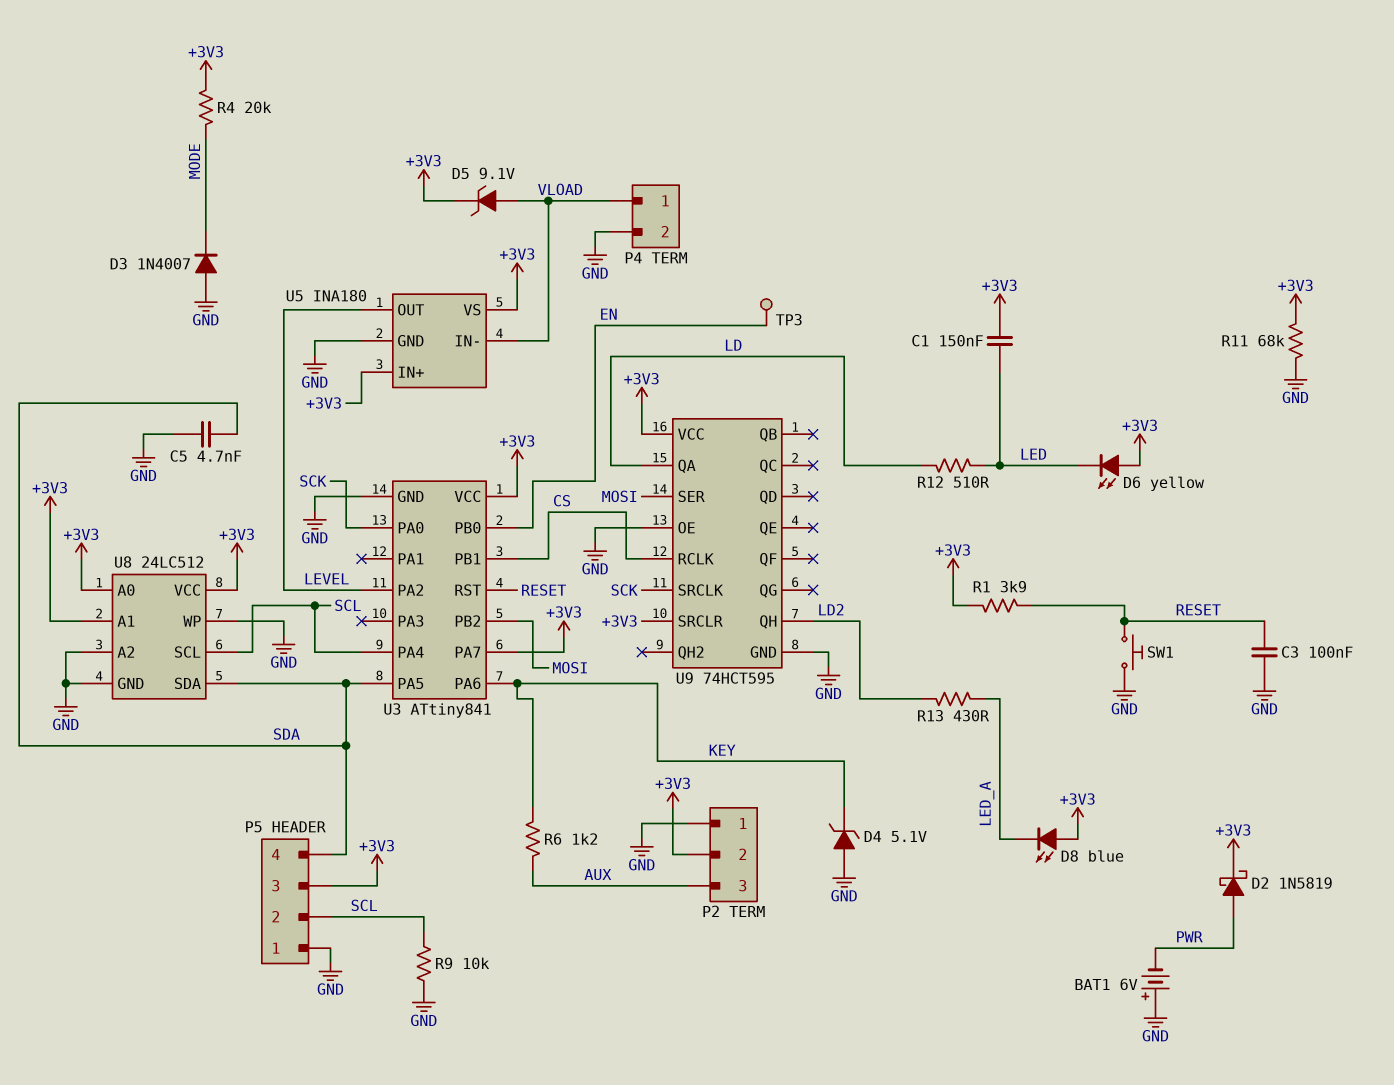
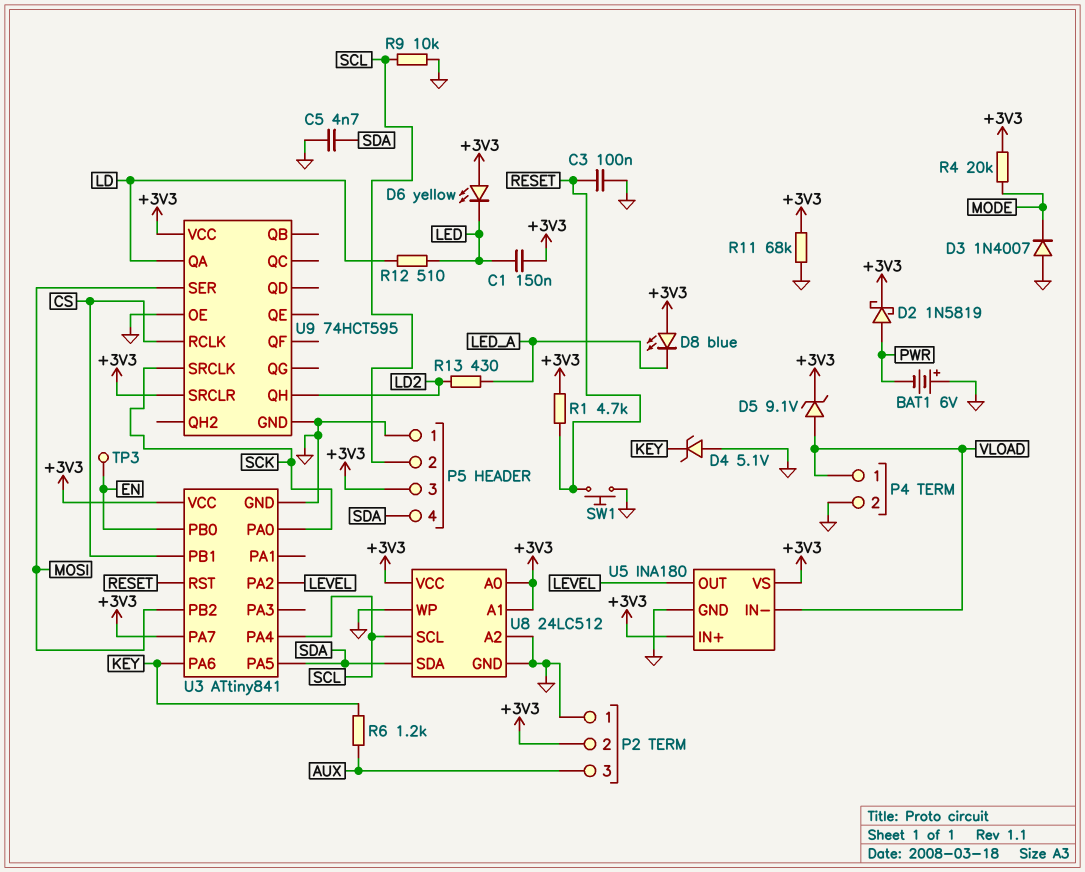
R1: 3.9k (+3V3, RESET) -> 4.7k (+3V3, RESET)

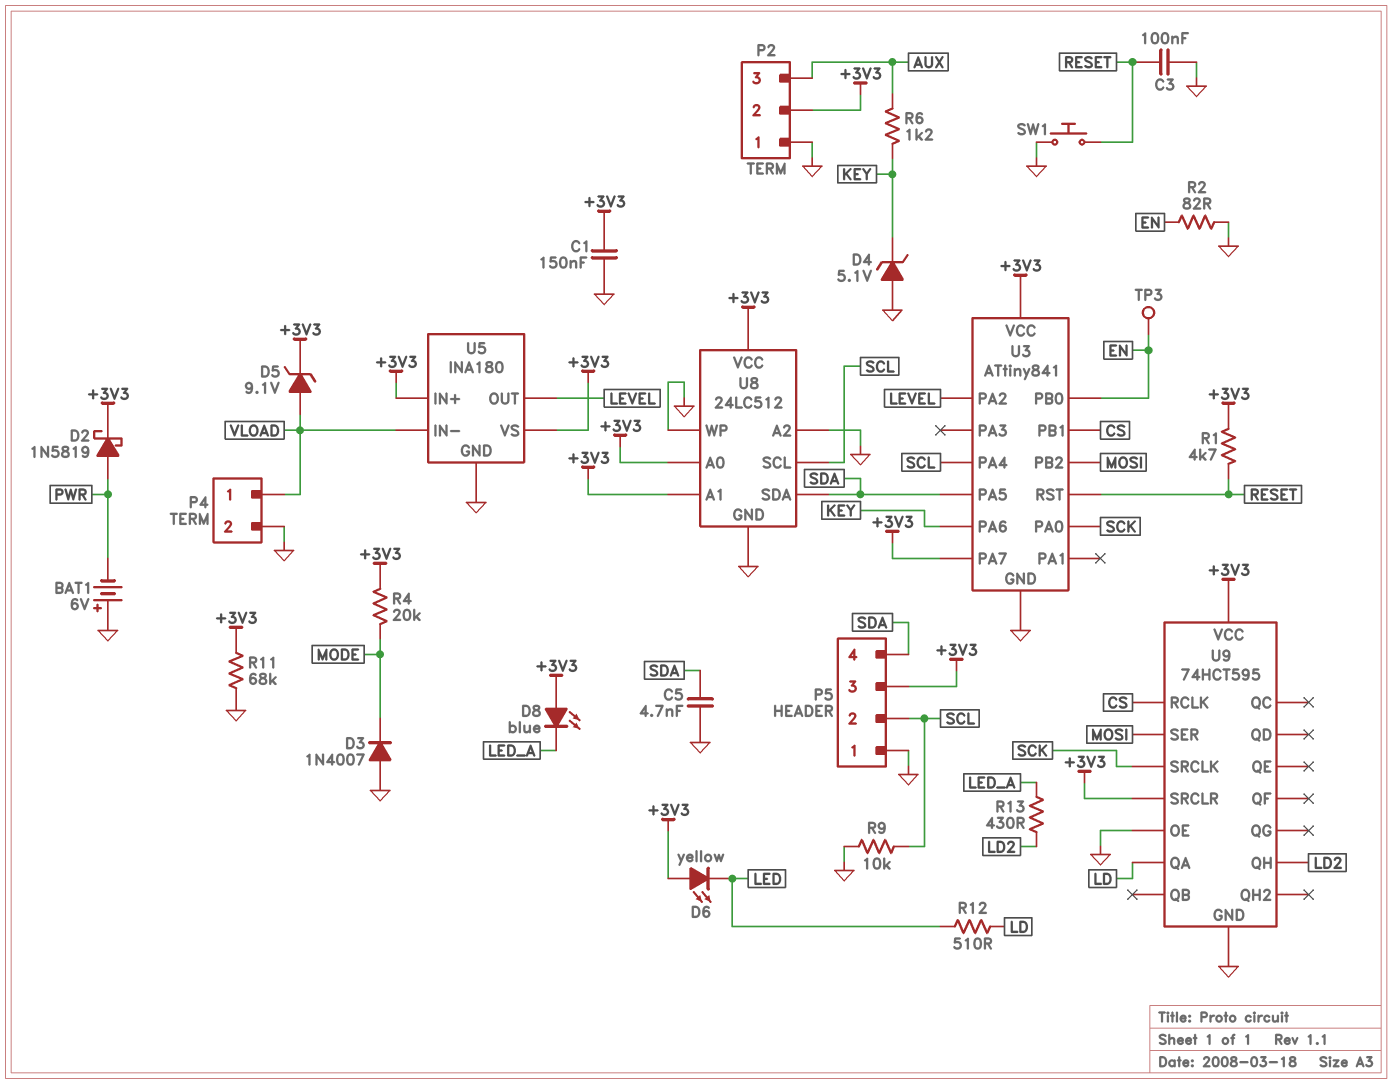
C1: 150nF (+3V3, LED) -> 150nF (+3V3, GND)
R2: none -> 82 (EN, GND)

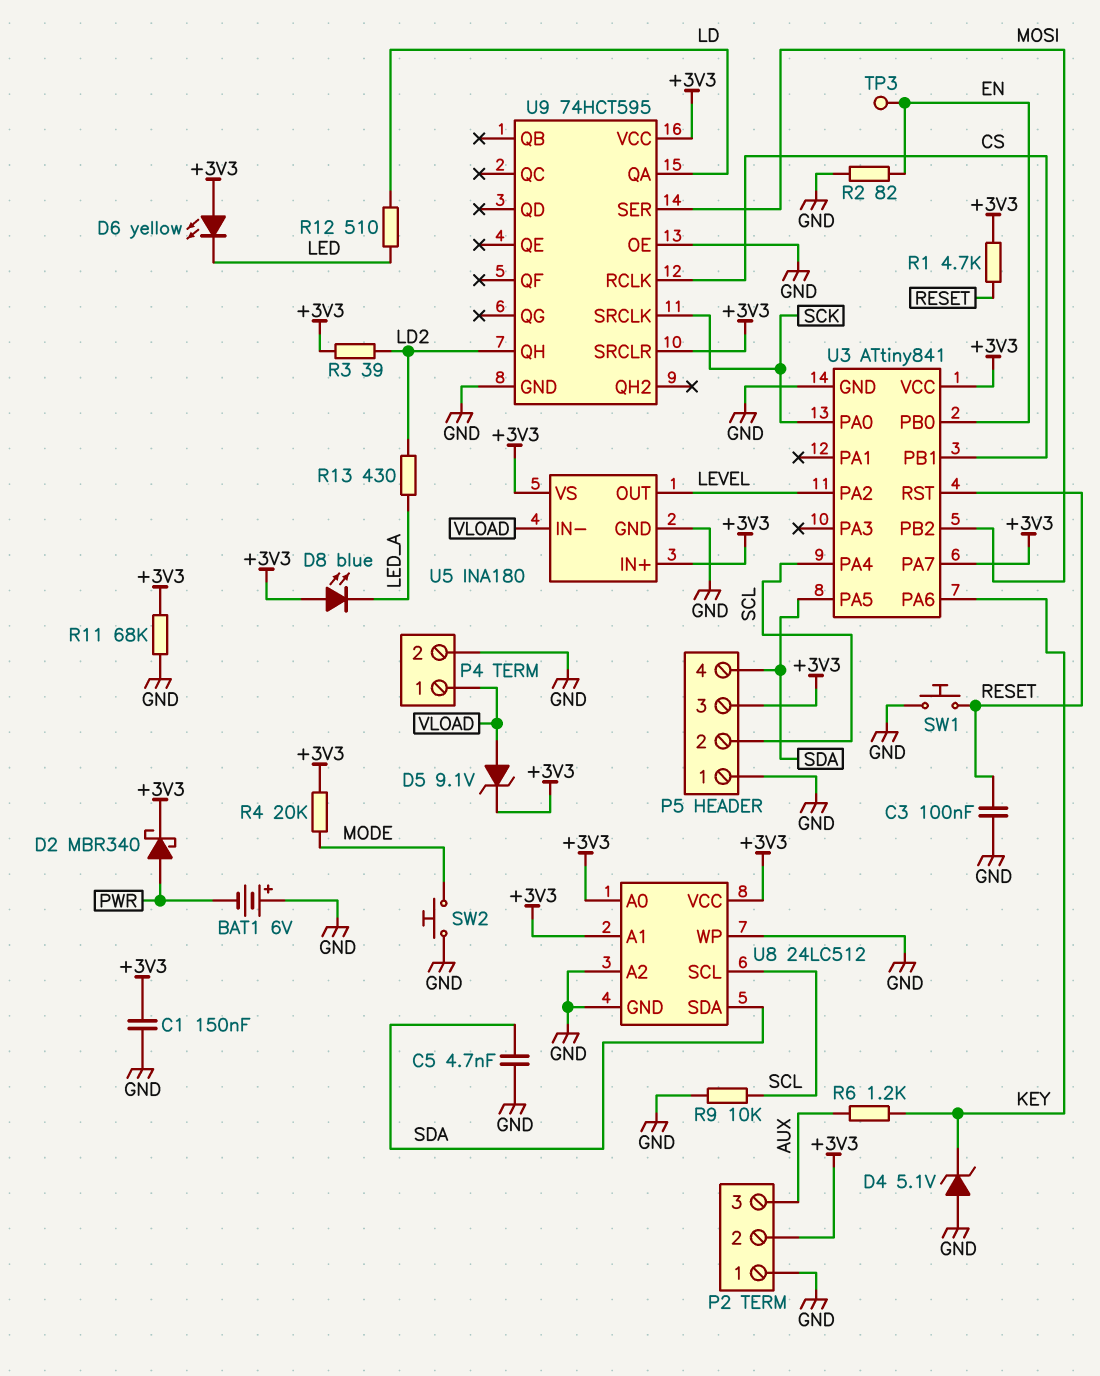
D2: schottky 1N5819 (A PWR, K +3V3) -> schottky MBR340 (A PWR, K +3V3)
D3: diode 1N4007 (A GND, K MODE) -> none
R3: none -> 39 (+3V3, LD2)
SW2: none -> button (GND, MODE)

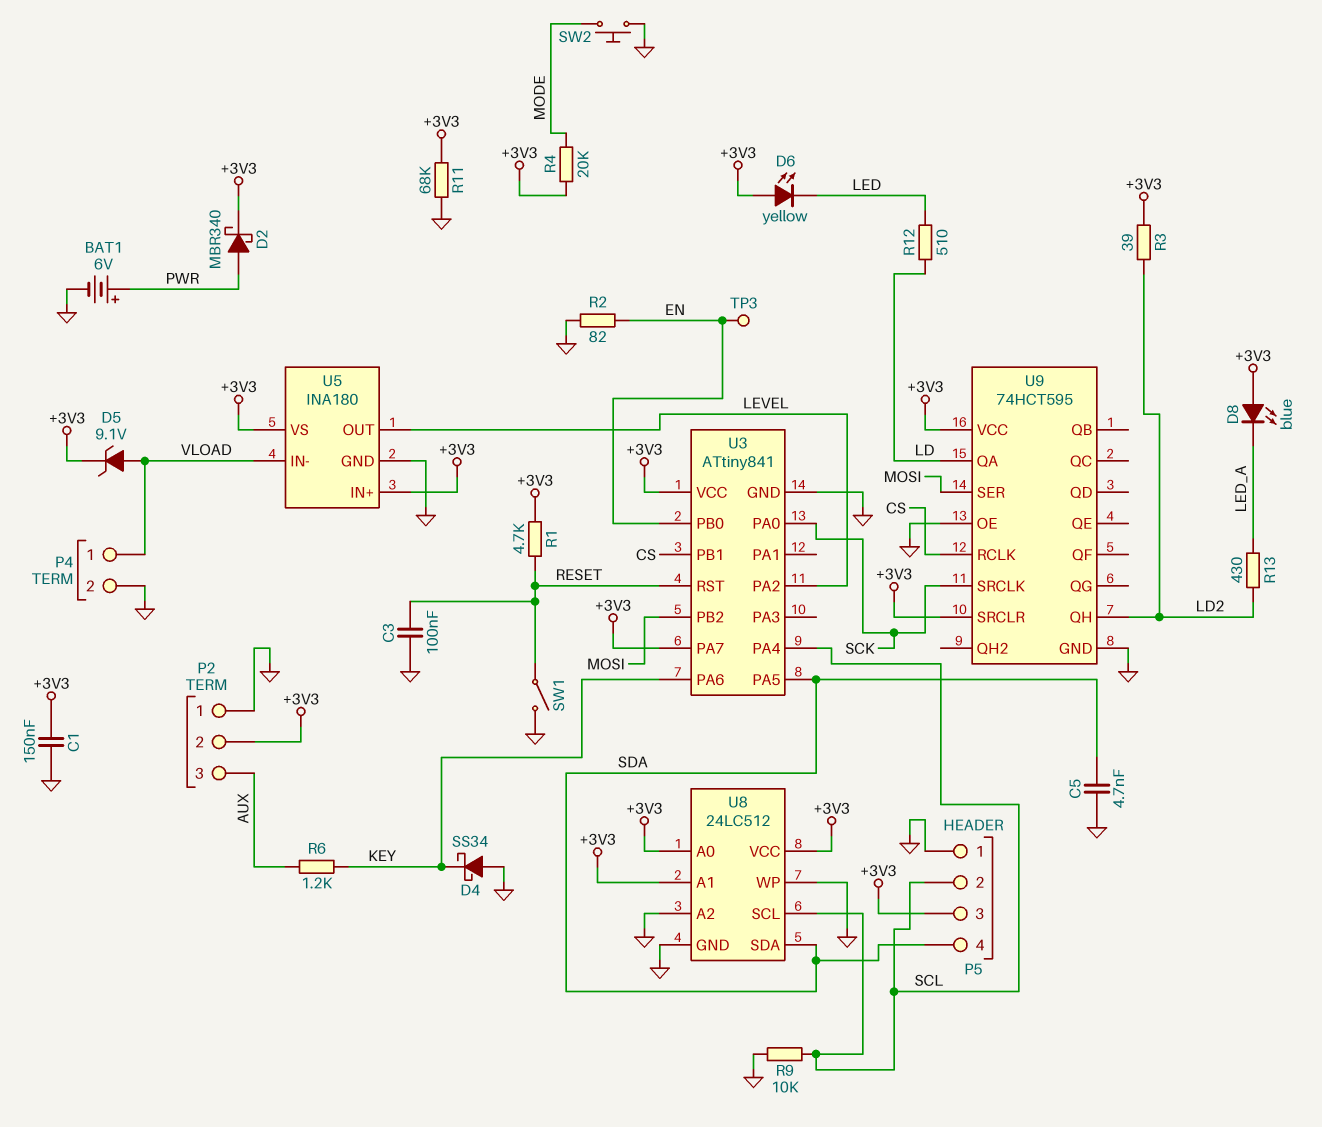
BAT1: 6V (plus GND, minus PWR) -> 6V (plus PWR, minus GND)
D4: zener 5.1V (A GND, K KEY) -> schottky SS34 (A GND, K KEY)
SW1: button (GND, RESET) -> switch (GND, RESET)

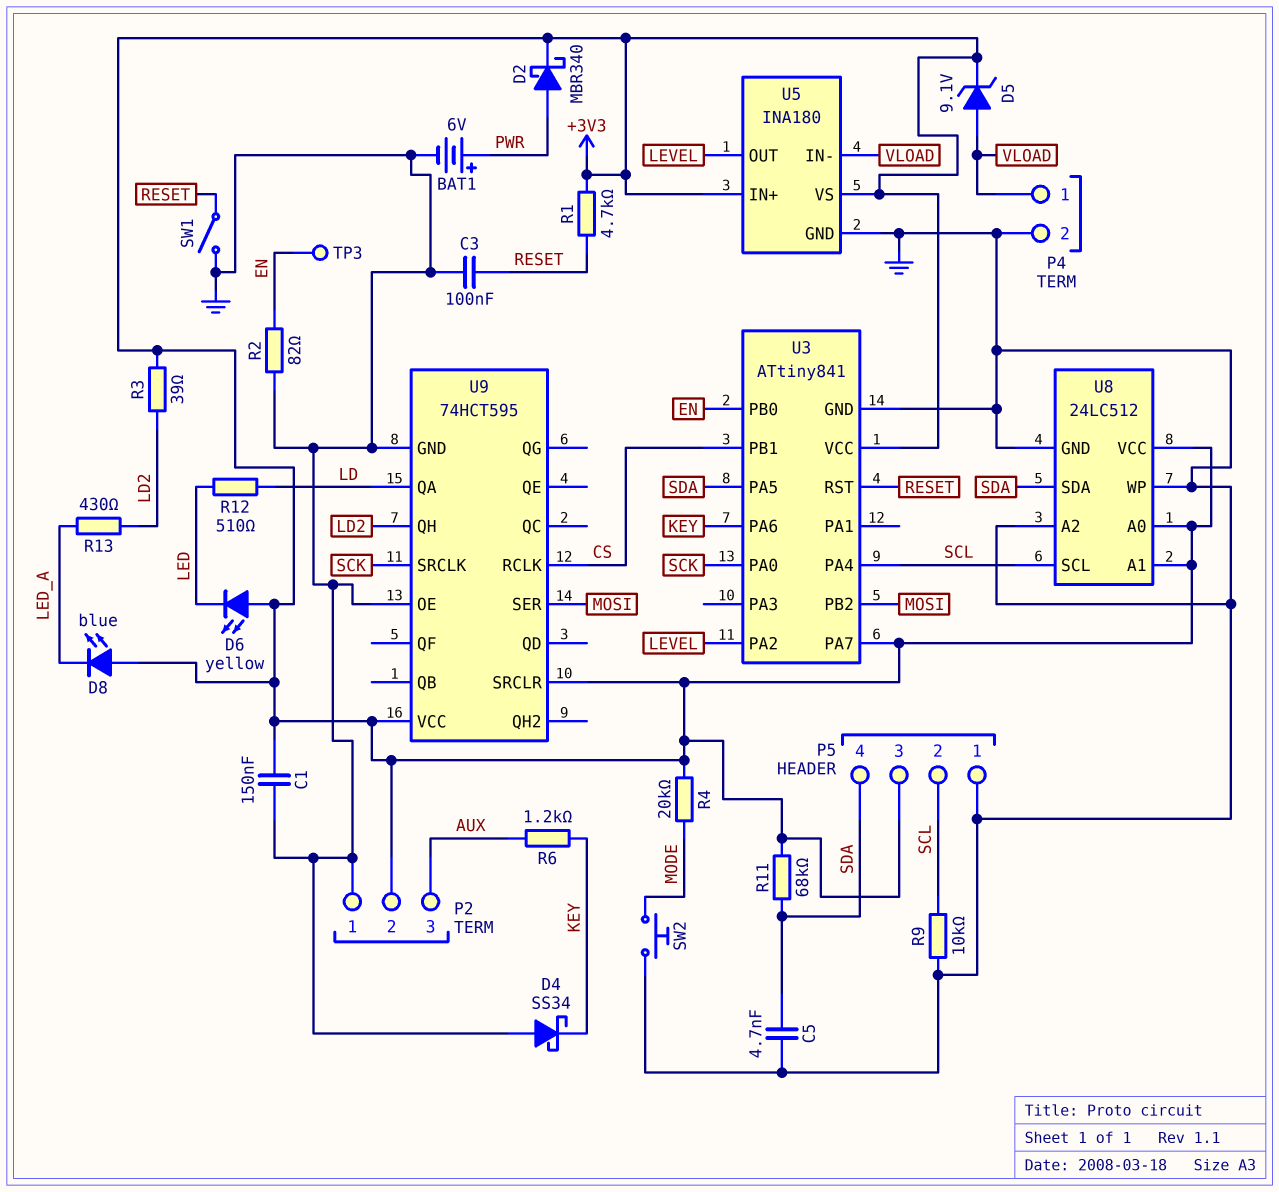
R11: 68k (+3V3, GND) -> 68k (+3V3, SDA)

